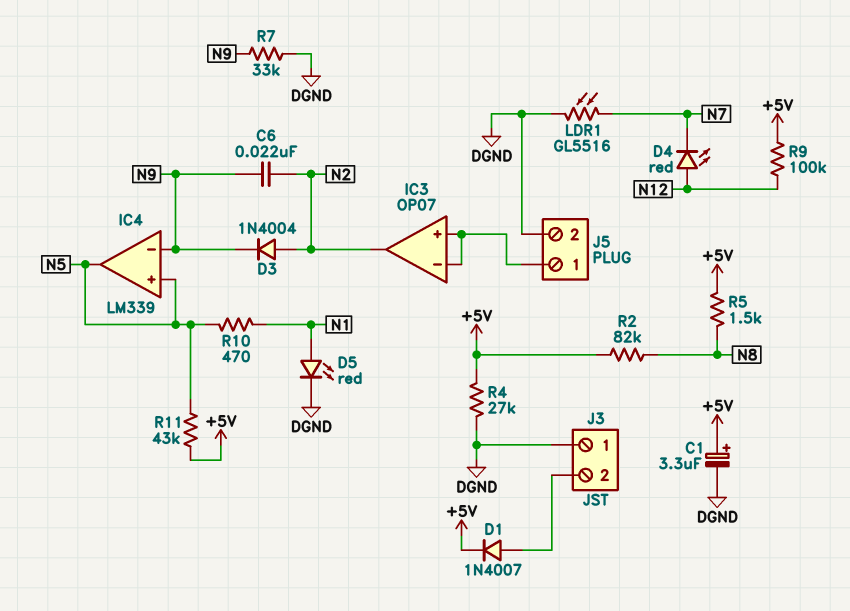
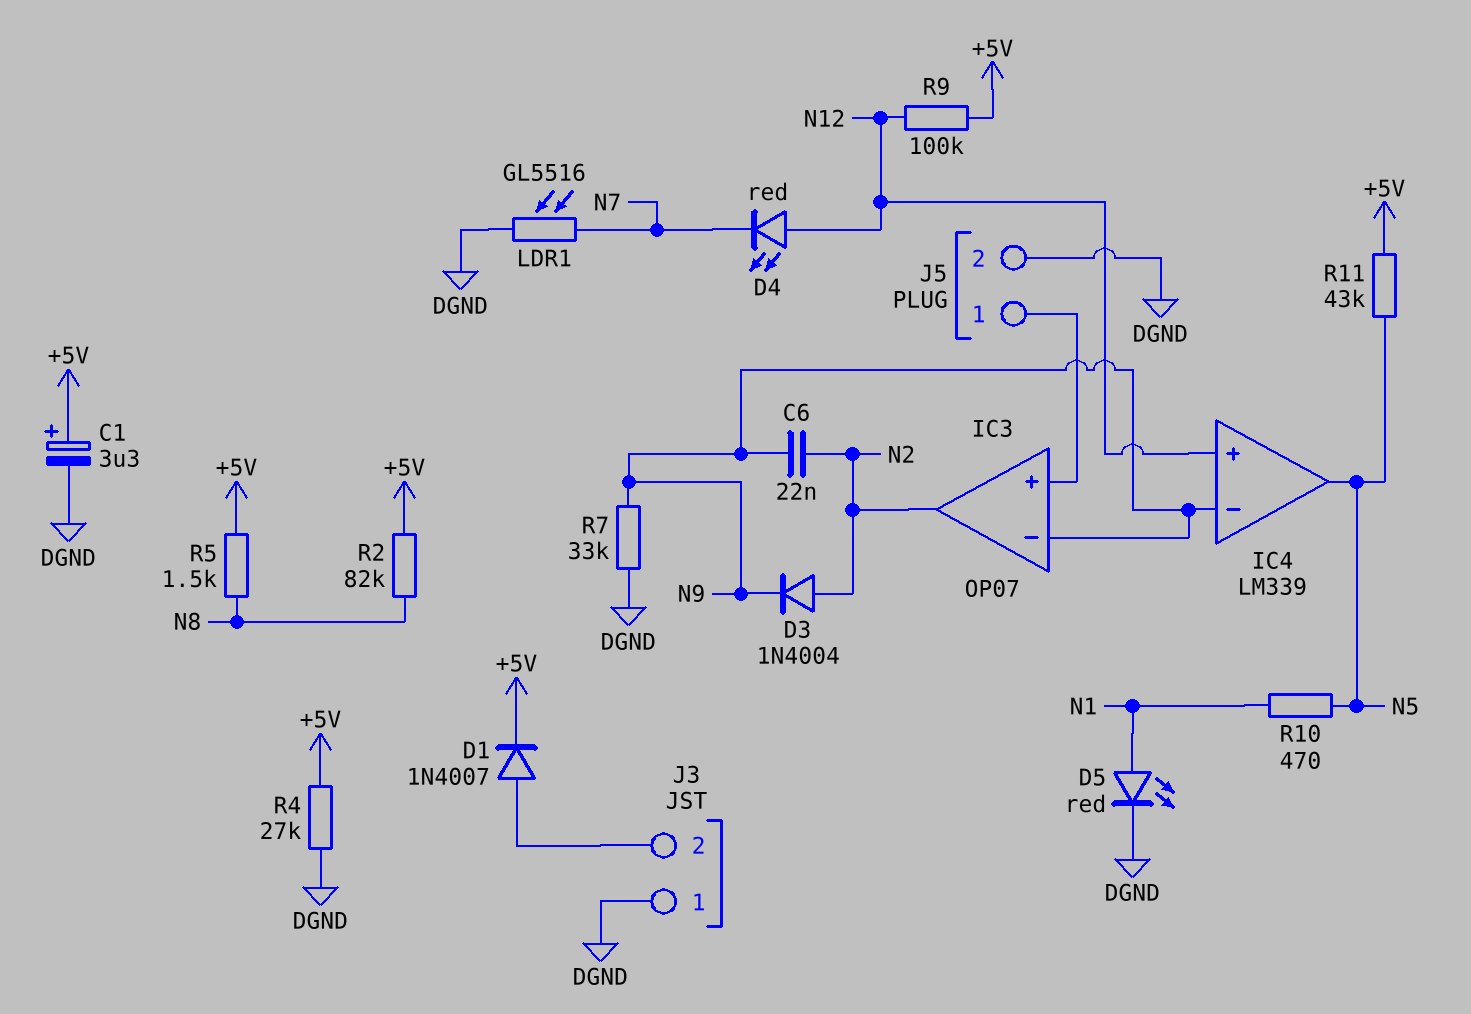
IC3 pin in-: IC3/in+ -> N9
IC4 pin in+: N5 -> N12

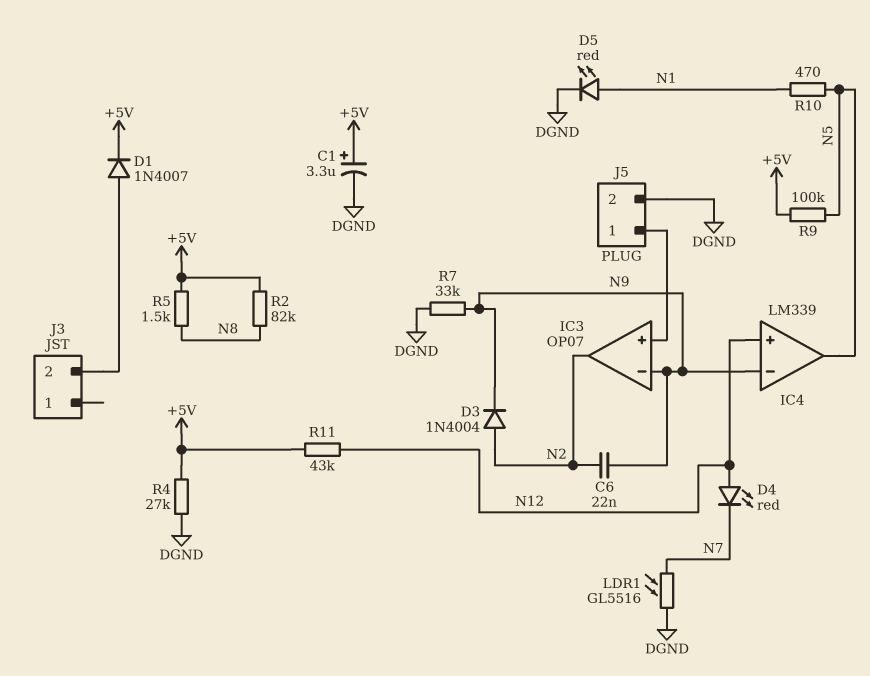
J3 pin 1: DGND -> none
R9: 100k (+5V, N12) -> 100k (+5V, N5)
R11: 43k (+5V, N5) -> 43k (+5V, N12)

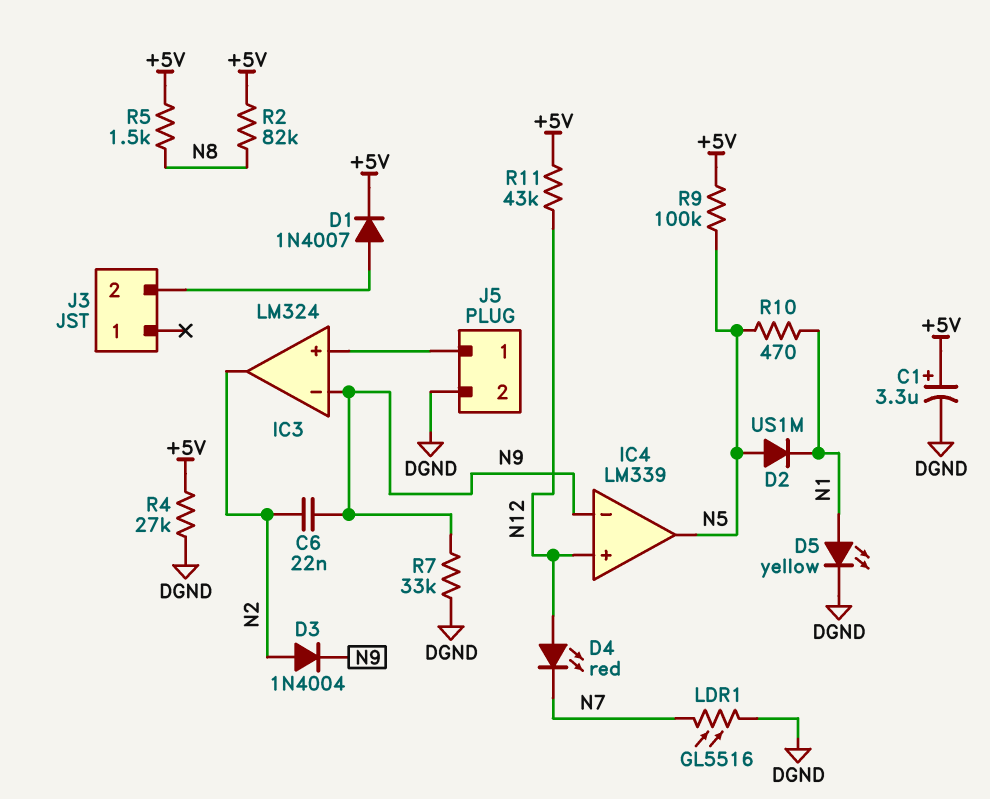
D2: none -> diode US1M (A N5, K N1)
D5: LED red (A N1, K DGND) -> LED yellow (A N1, K DGND)
IC3: OP07 -> LM324

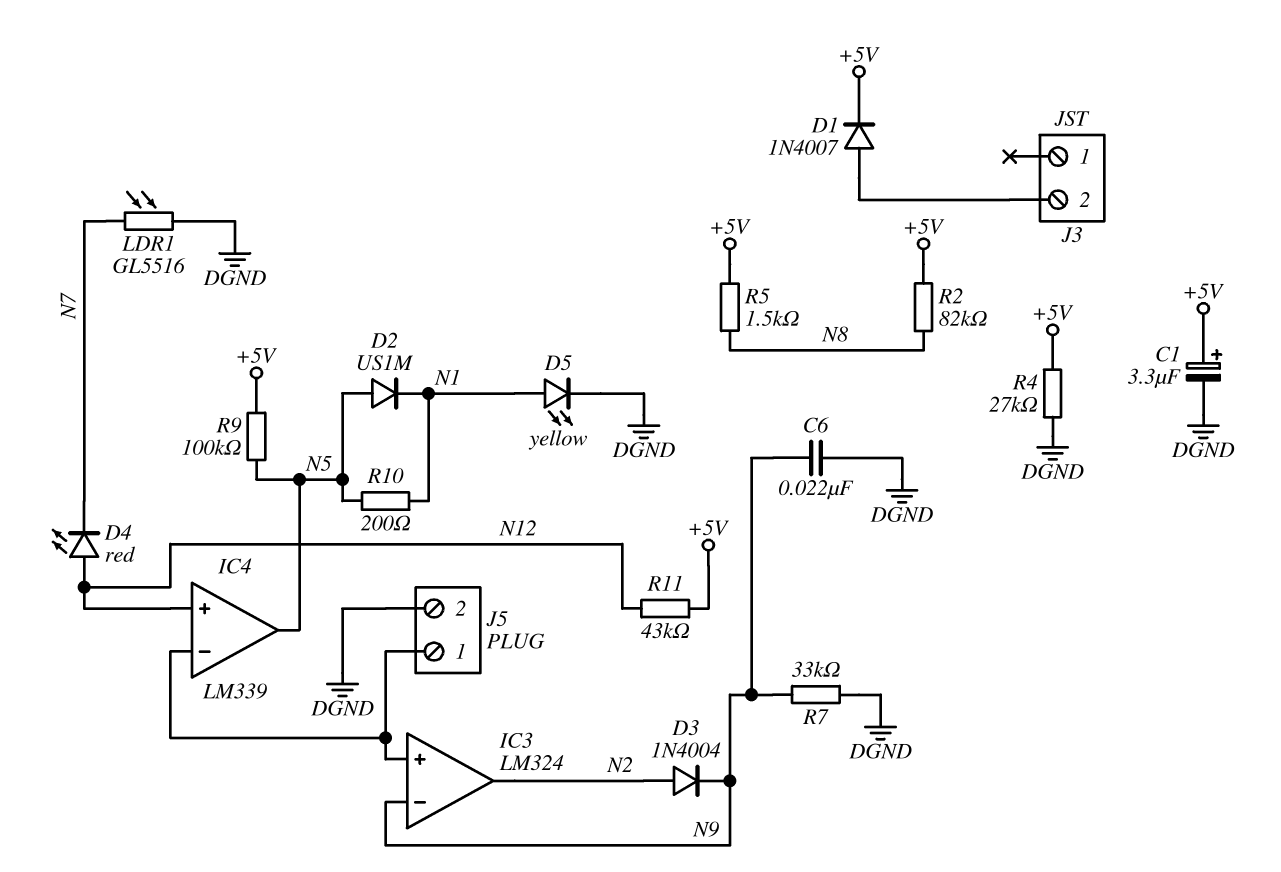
C6: 22nF (N2, N9) -> 22nF (DGND, N9)
IC4 pin in-: N9 -> IC3/in+
R10: 470 (N1, N5) -> 200 (N1, N5)

